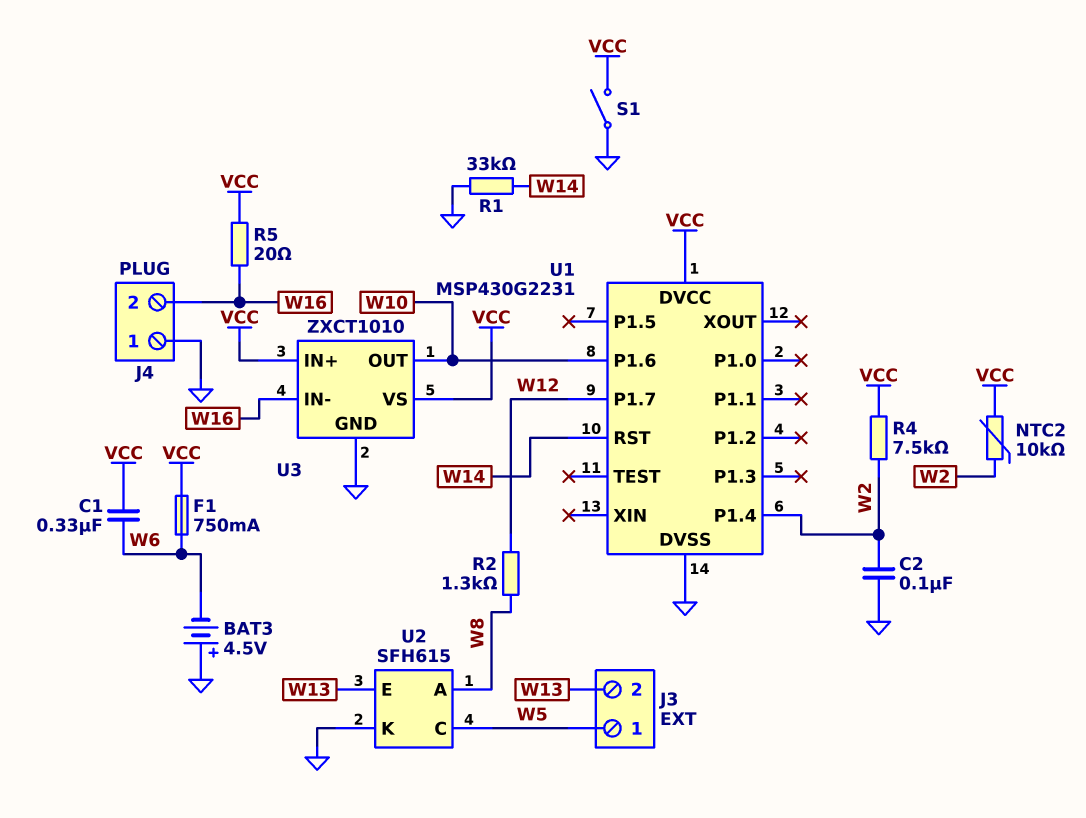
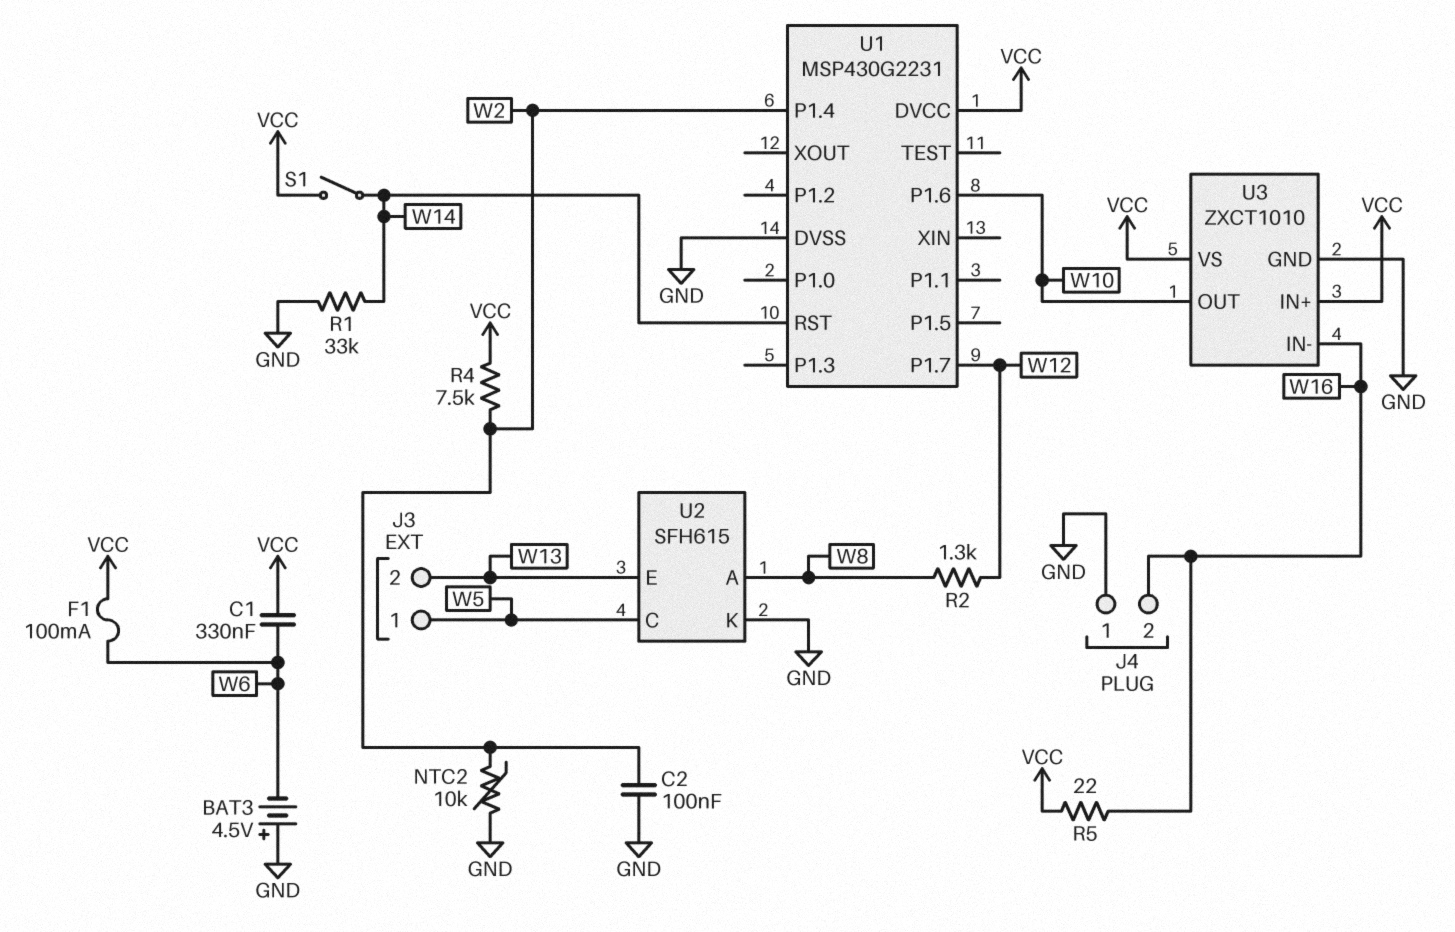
F1: 750mA (VCC, W6) -> 100mA (VCC, W6)
NTC2: 10k (VCC, W2) -> 10k (GND, W2)
R5: 20 (VCC, W16) -> 22 (VCC, W16)
S1: switch (GND, VCC) -> switch (VCC, W14)

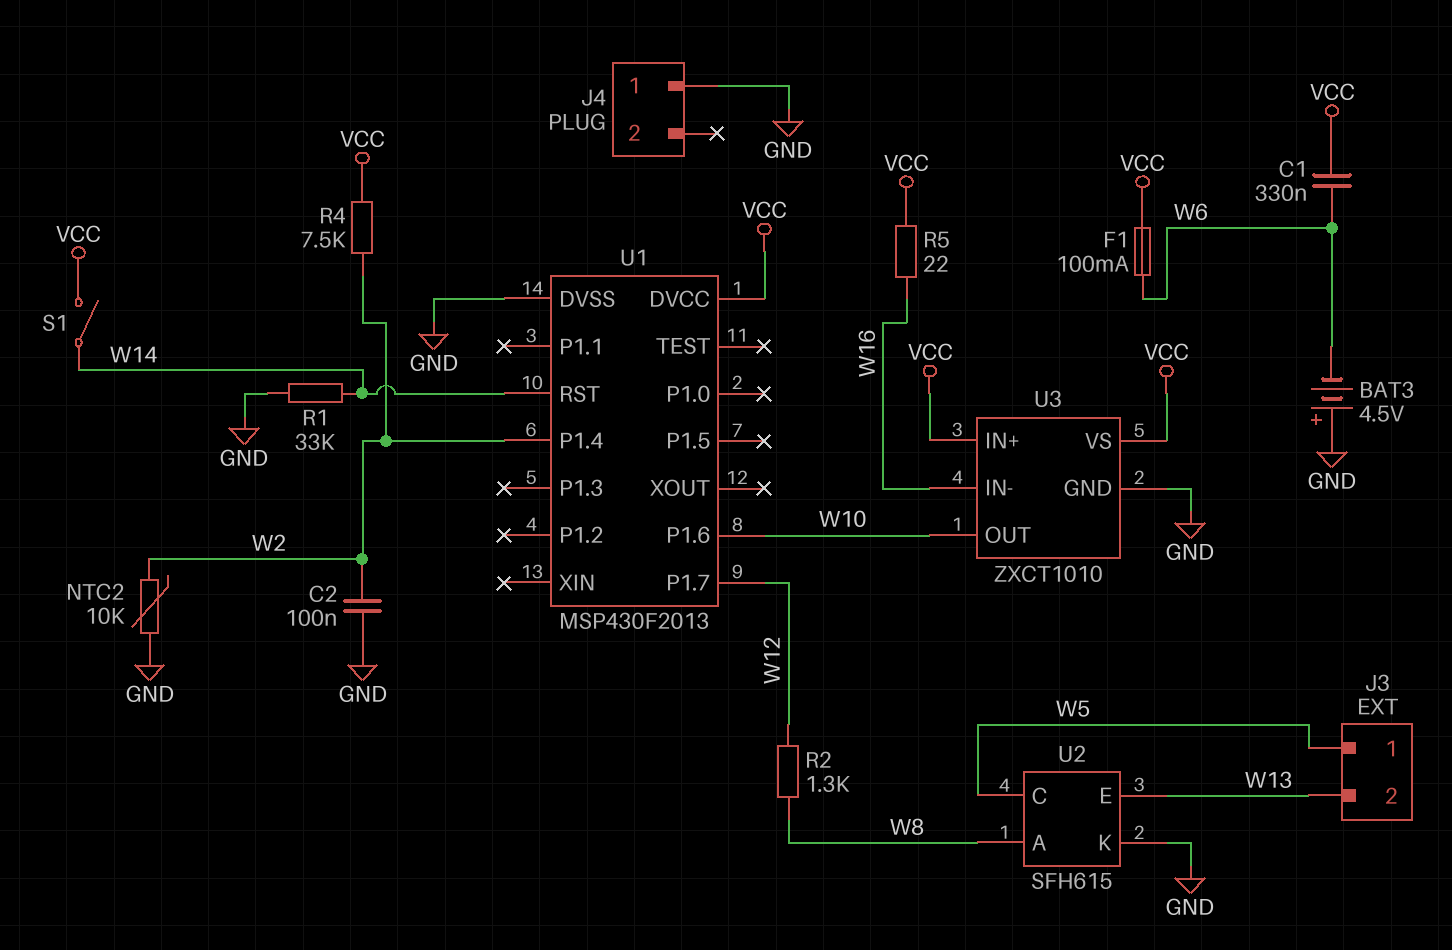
J4 pin 2: W16 -> none
U1: MSP430G2231 -> MSP430F2013

